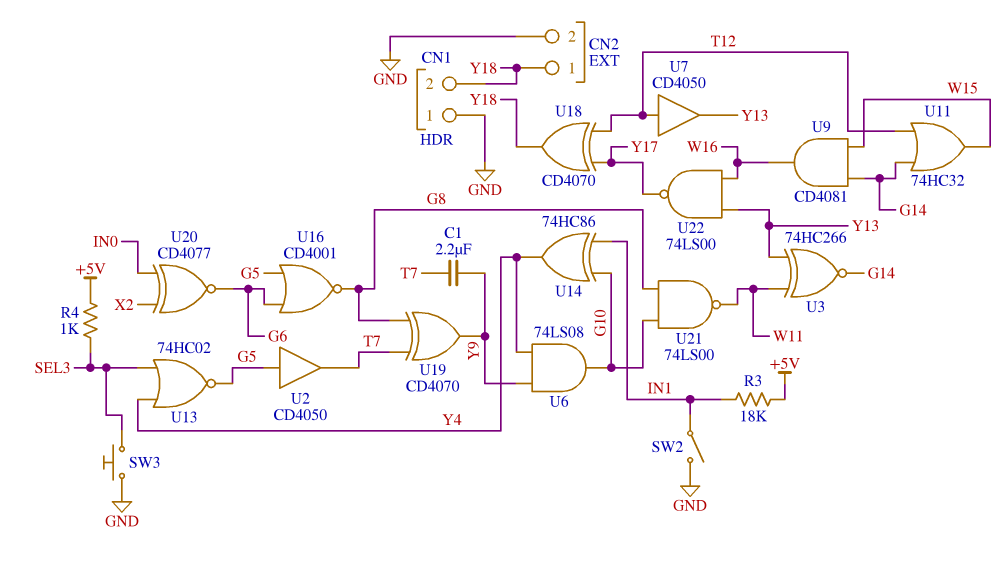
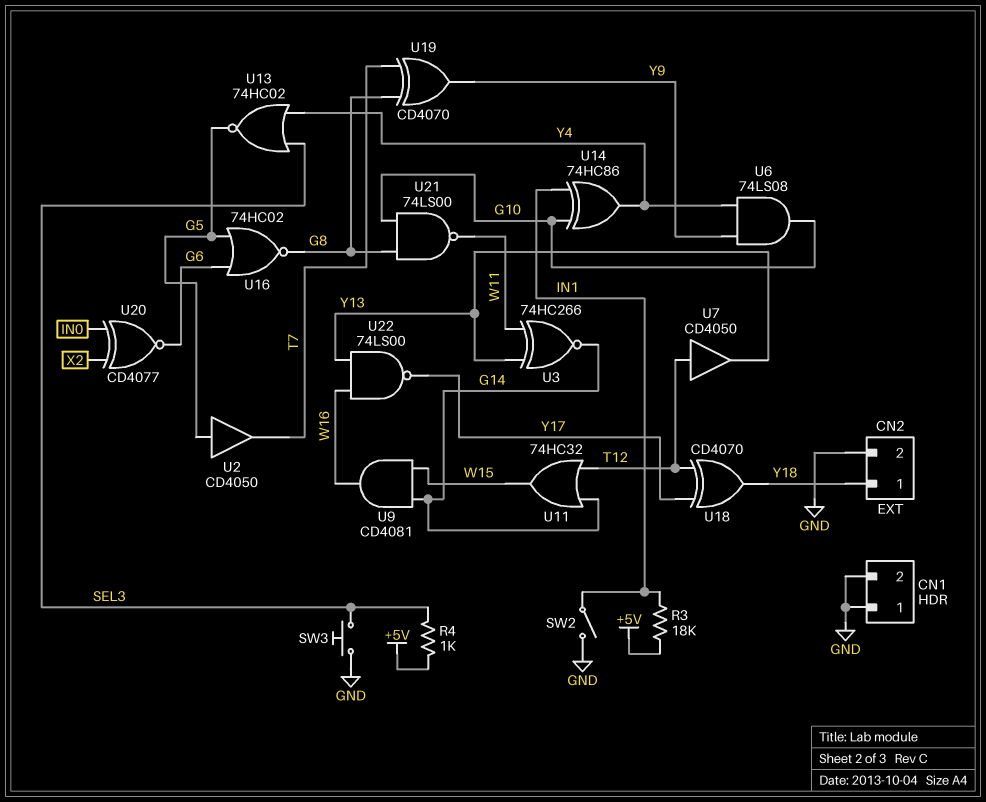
C1: 2.2uF (T7, Y9) -> none
CN1 pin 2: Y18 -> GND
U16: NOR CD4001 (in G5, in G6, out G8) -> NOR 74HC02 (in G5, in G6, out G8)

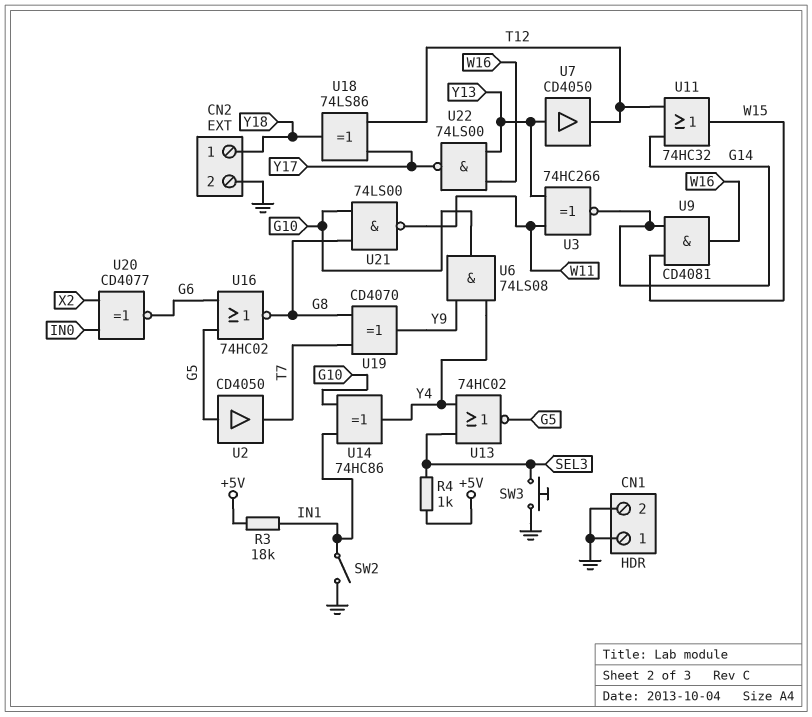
U7: buffer CD4050 (in T12, out Y13) -> buffer CD4050 (in Y13, out T12)
U18: XOR CD4070 (in T12, in Y17, out Y18) -> XOR 74LS86 (in T12, in Y17, out Y18)

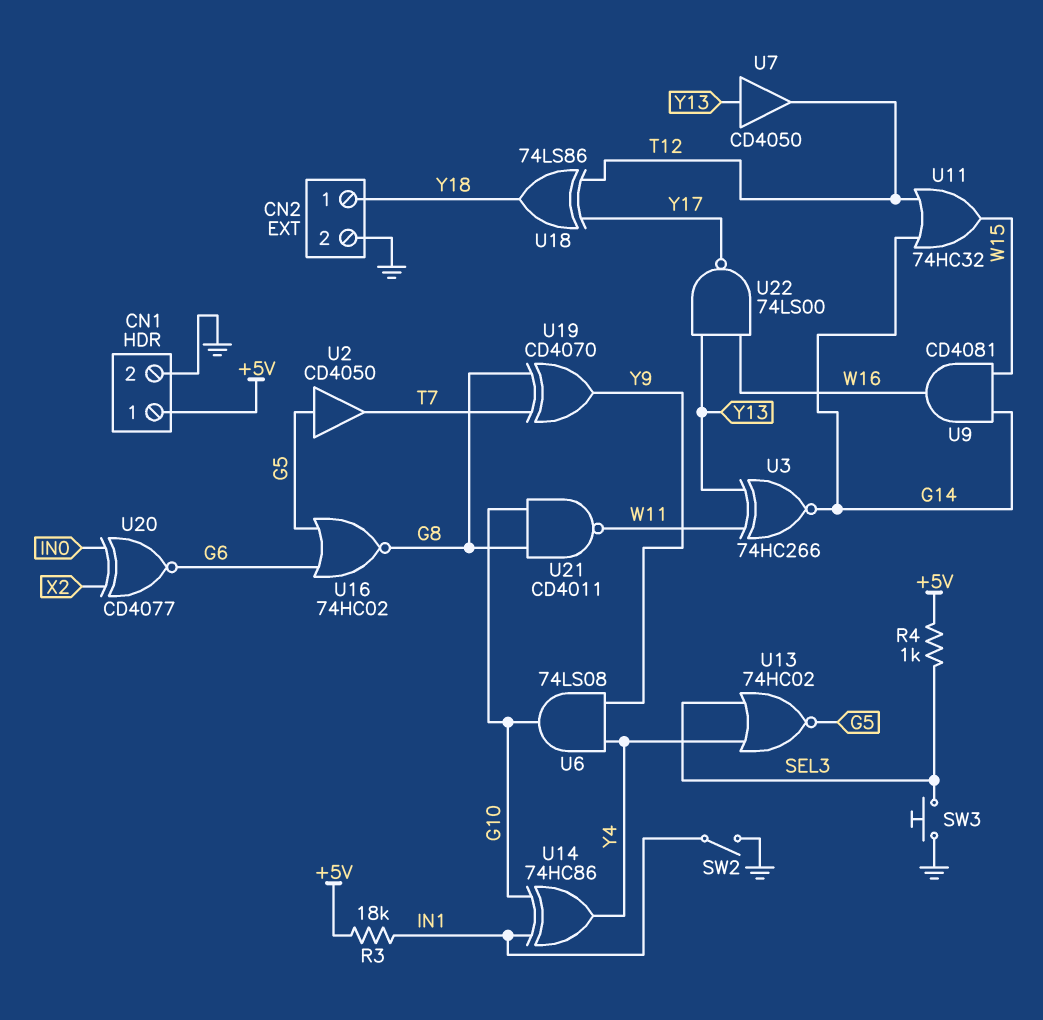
CN1 pin 1: GND -> +5V
U21: NAND 74LS00 (in G8, in G10, out W11) -> NAND CD4011 (in G8, in G10, out W11)

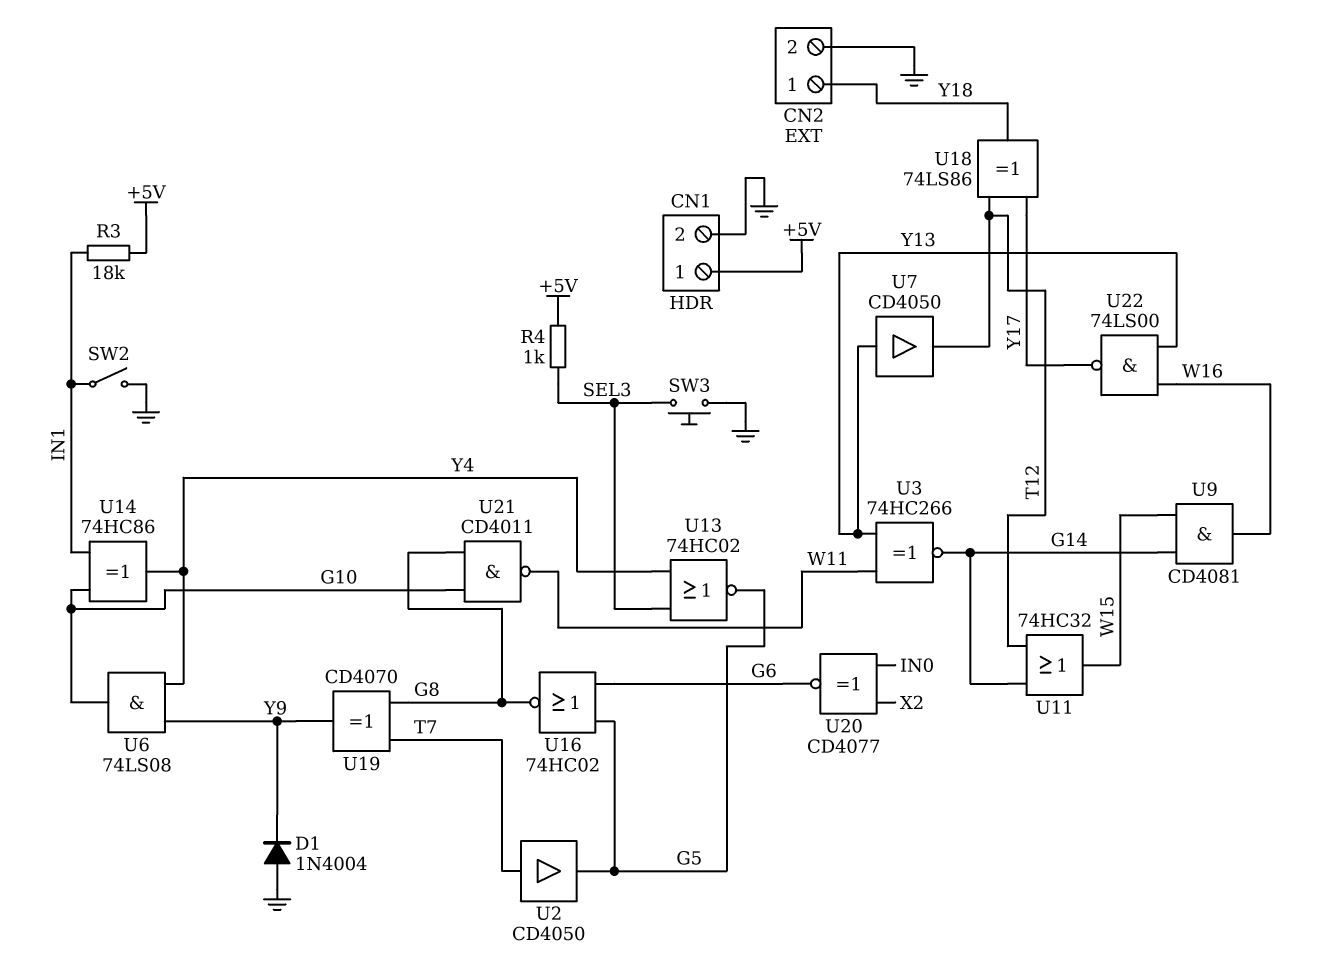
D1: none -> diode 1N4004 (A GND, K Y9)
U2: buffer CD4050 (in G5, out T7) -> buffer CD4050 (in T7, out G5)

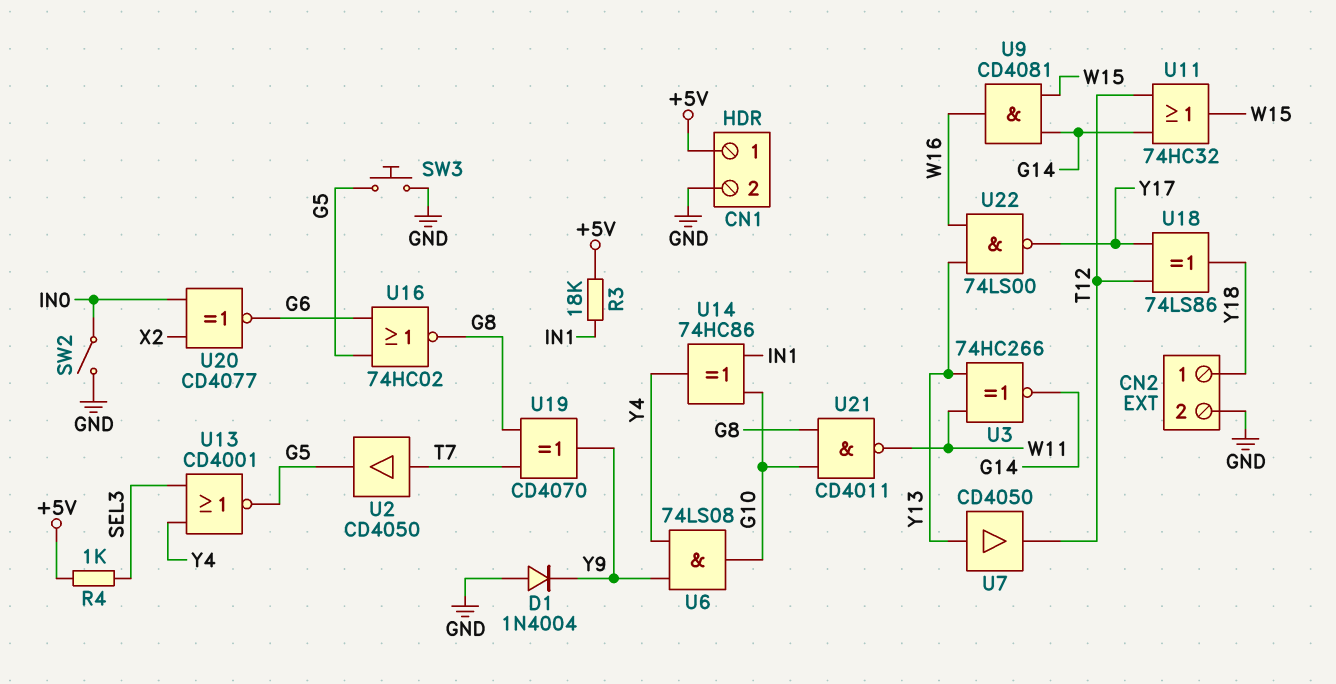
SW2: switch (GND, IN1) -> switch (GND, IN0)
SW3: button (GND, SEL3) -> button (G5, GND)
U13: NOR 74HC02 (in SEL3, in Y4, out G5) -> NOR CD4001 (in SEL3, in Y4, out G5)

